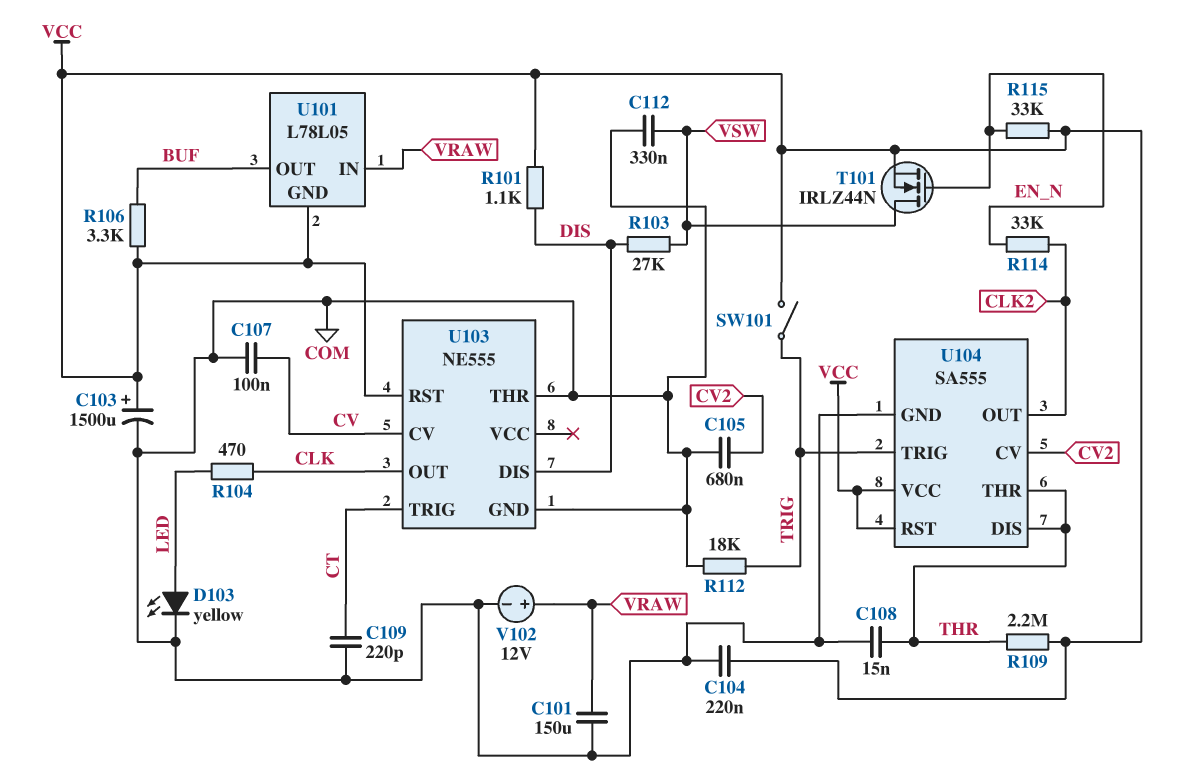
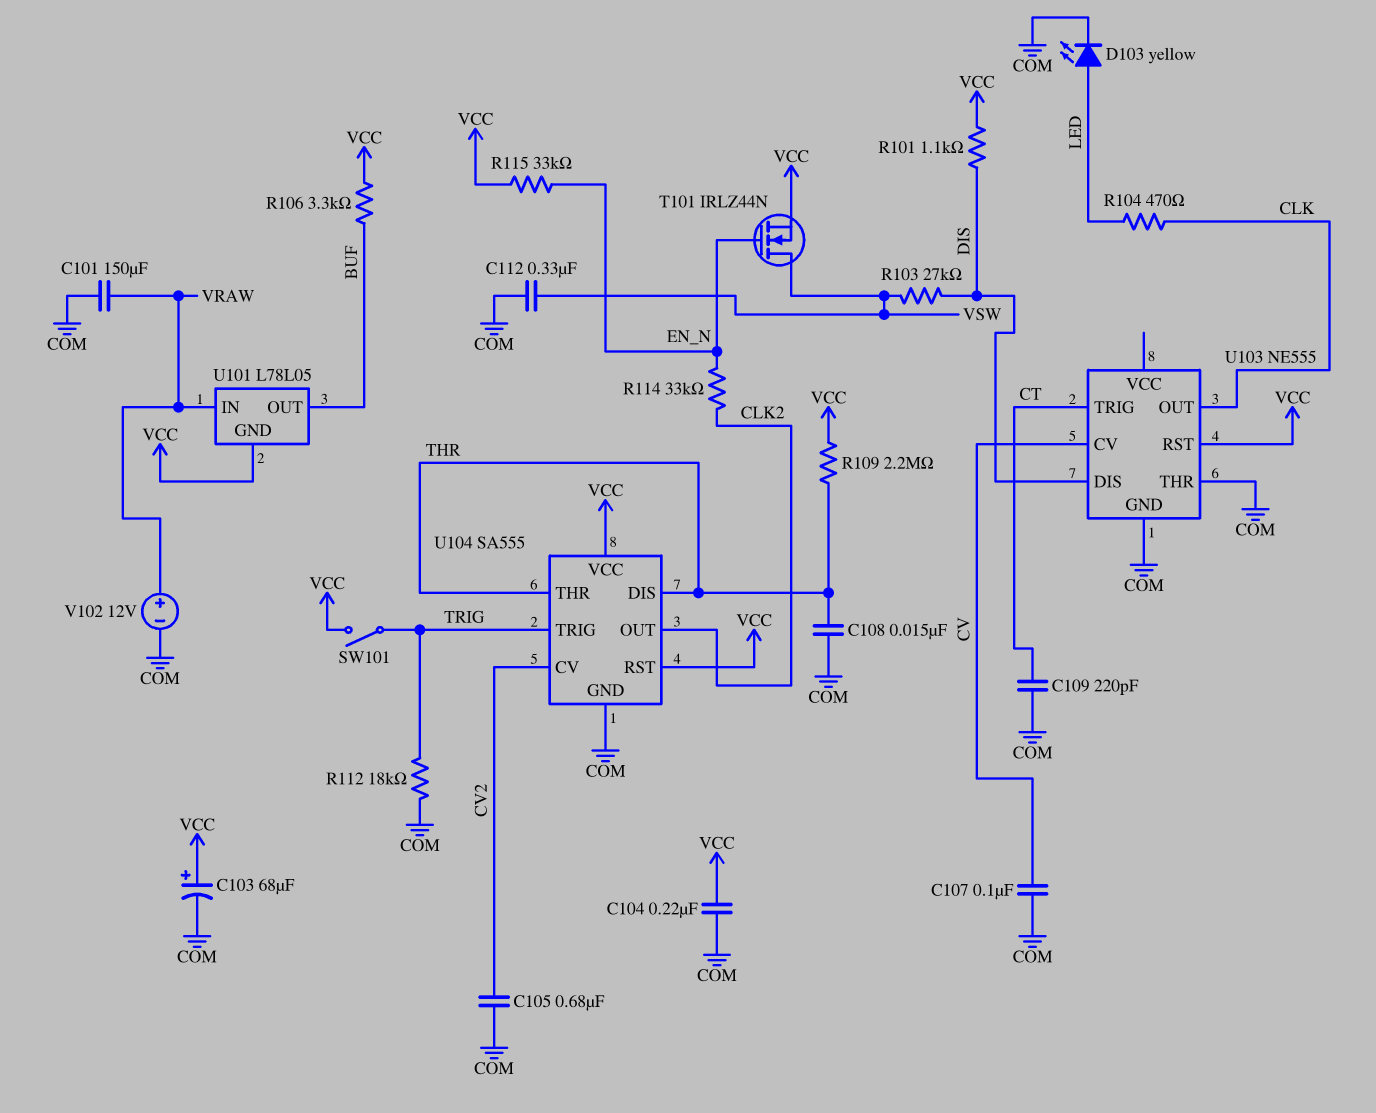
C103: 1500uF (plus VCC, minus COM) -> 68uF (plus VCC, minus COM)

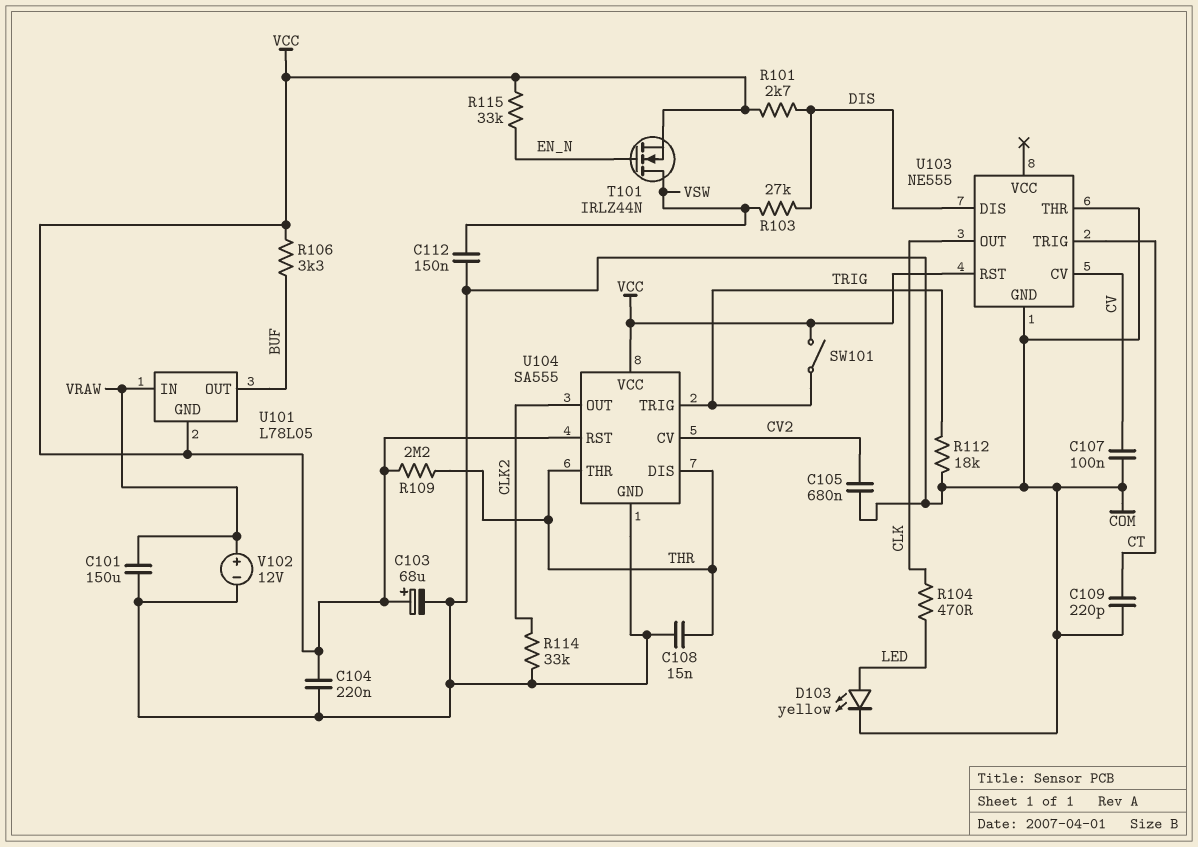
C112: 330nF (COM, VSW) -> 150nF (COM, VSW)
R101: 1.1k (DIS, VCC) -> 2.7k (DIS, VCC)
R114: 33k (CLK2, EN_N) -> 33k (CLK2, COM)

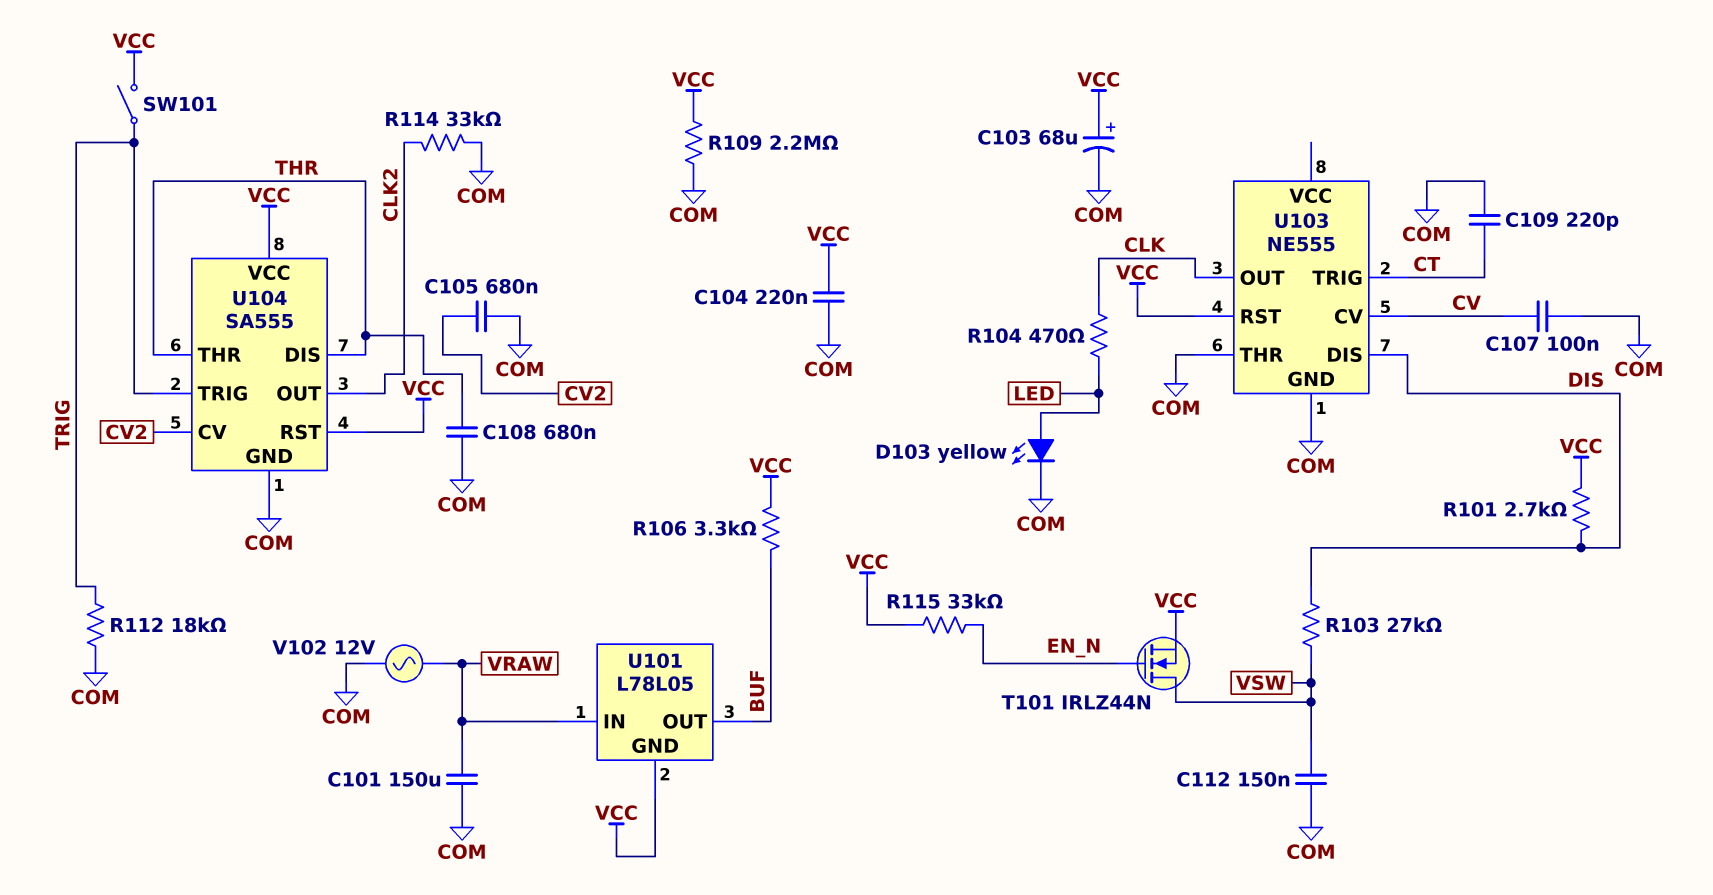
C108: 15nF (COM, THR) -> 680nF (COM, THR)
R109: 2.2M (THR, VCC) -> 2.2M (COM, VCC)
V102: 12V (plus VRAW, minus COM) -> AC 12V (COM, VRAW)

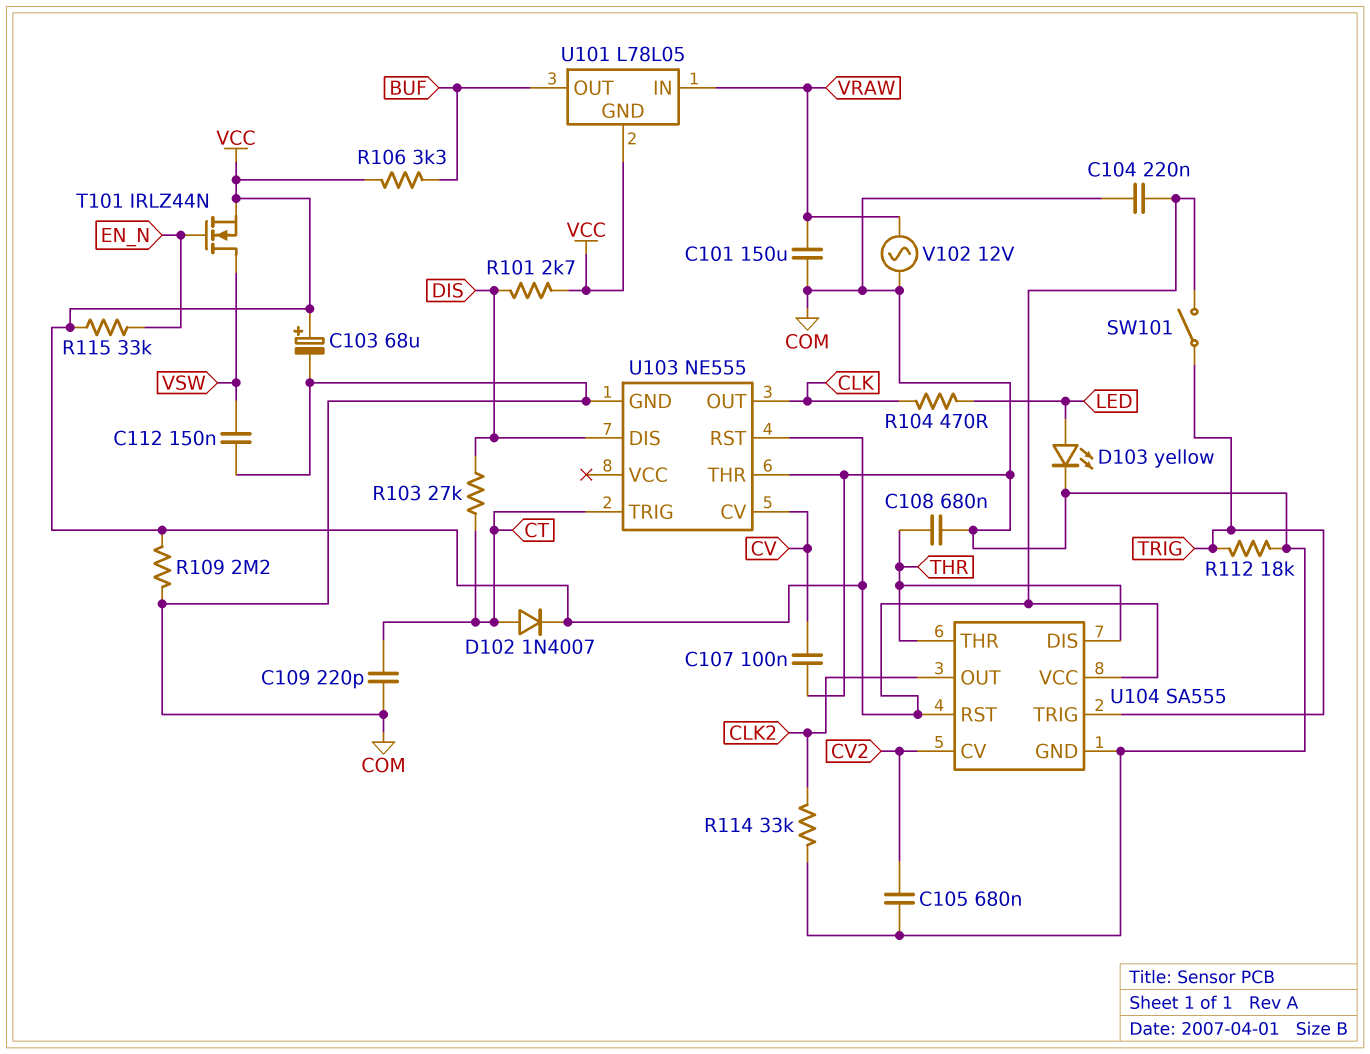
D102: none -> diode 1N4007 (A CT, K VCC)
R103: 27k (DIS, VSW) -> 27k (CT, DIS)

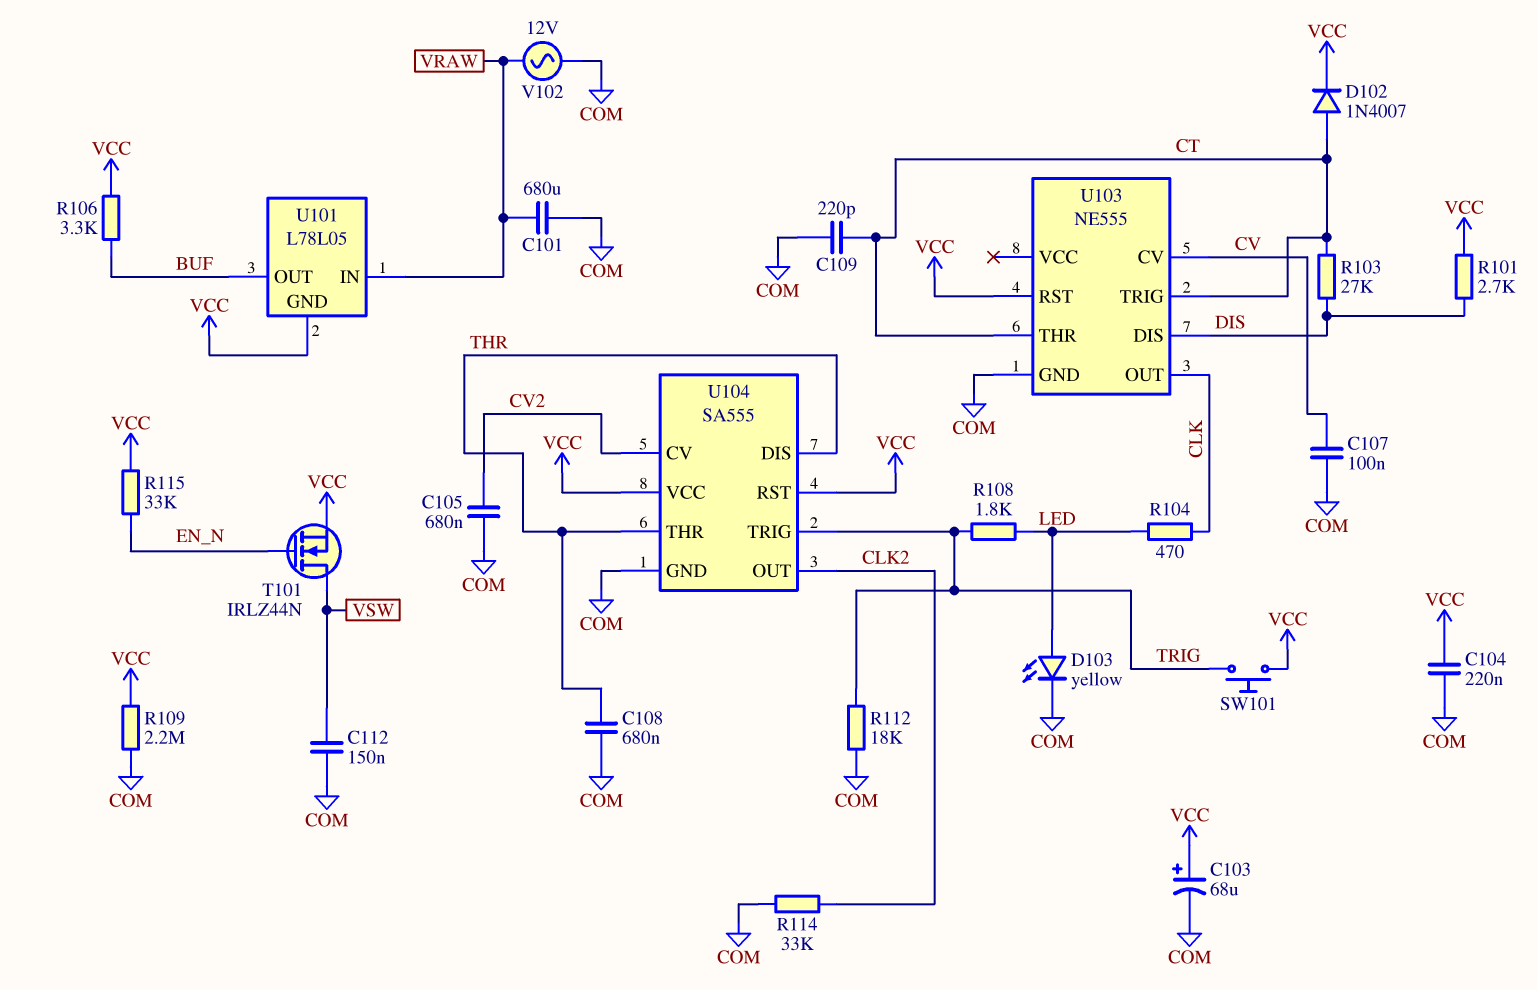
C101: 150uF (COM, VRAW) -> 680uF (COM, VRAW)
R108: none -> 1.8k (LED, TRIG)
SW101: switch (TRIG, VCC) -> button (TRIG, VCC)
U103 pin THR: COM -> CT

